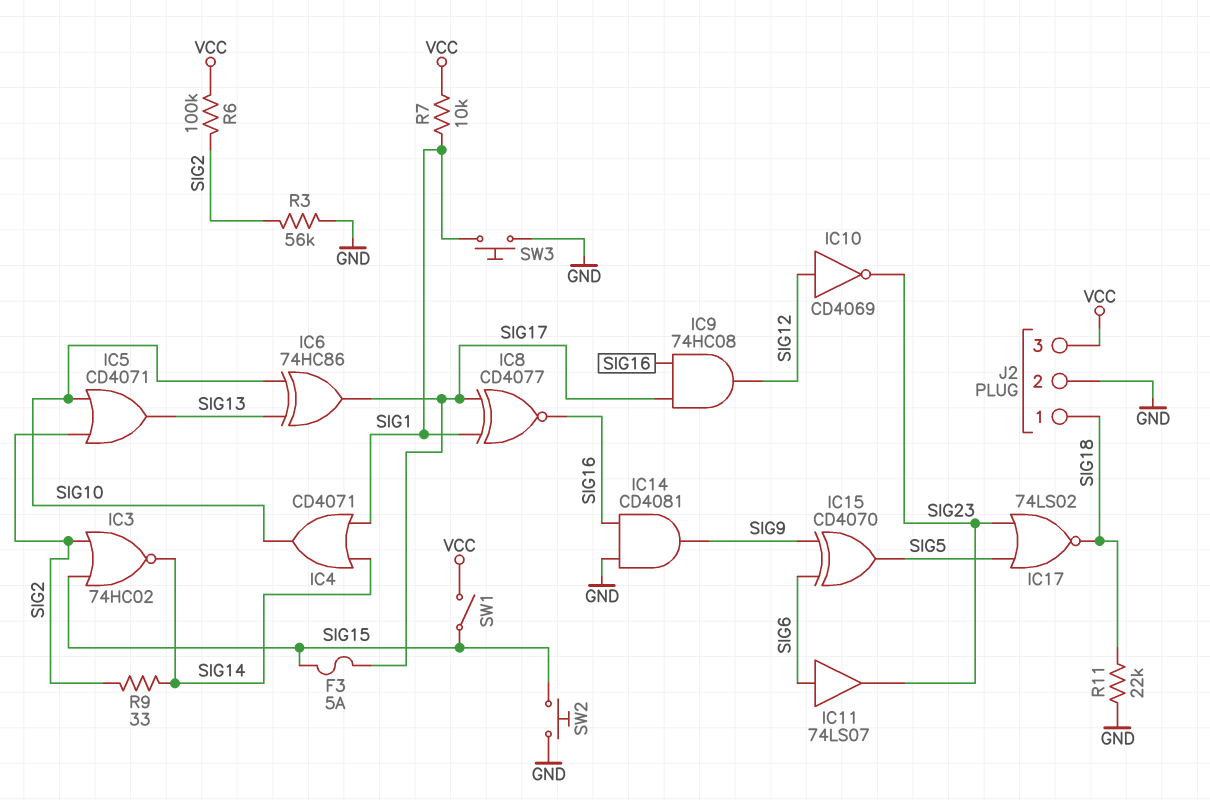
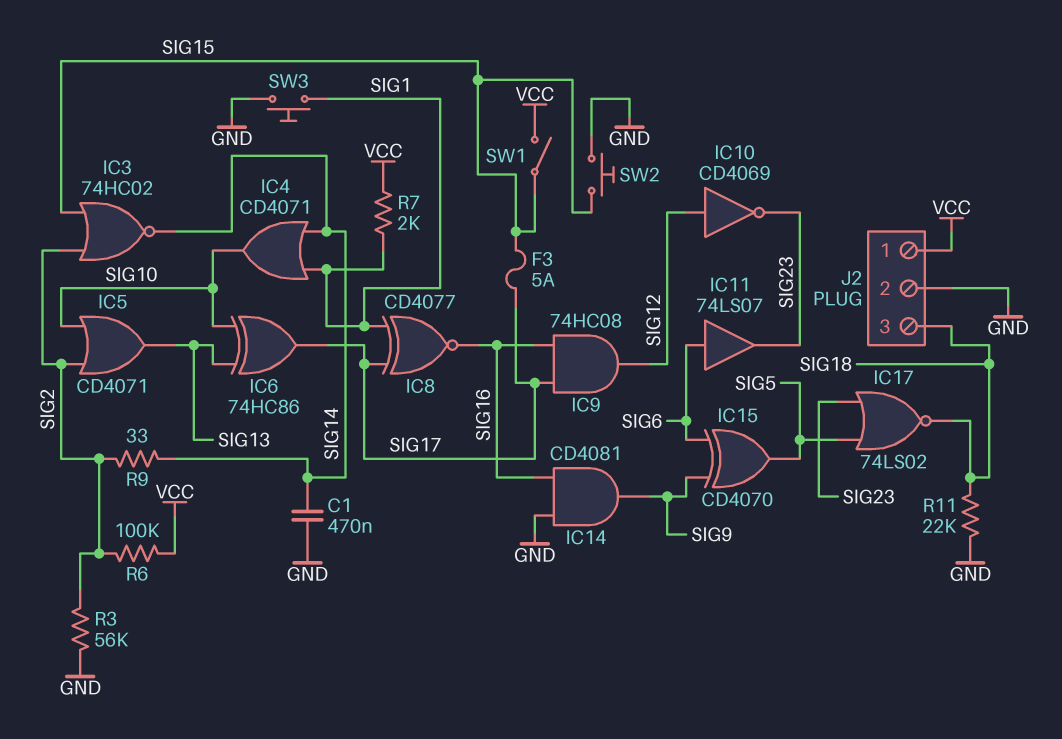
C1: none -> 470nF (GND, SIG14)
J2 pin 1: SIG18 -> VCC
J2 pin 3: VCC -> SIG18
R7: 10k (SIG1, VCC) -> 2k (SIG1, VCC)

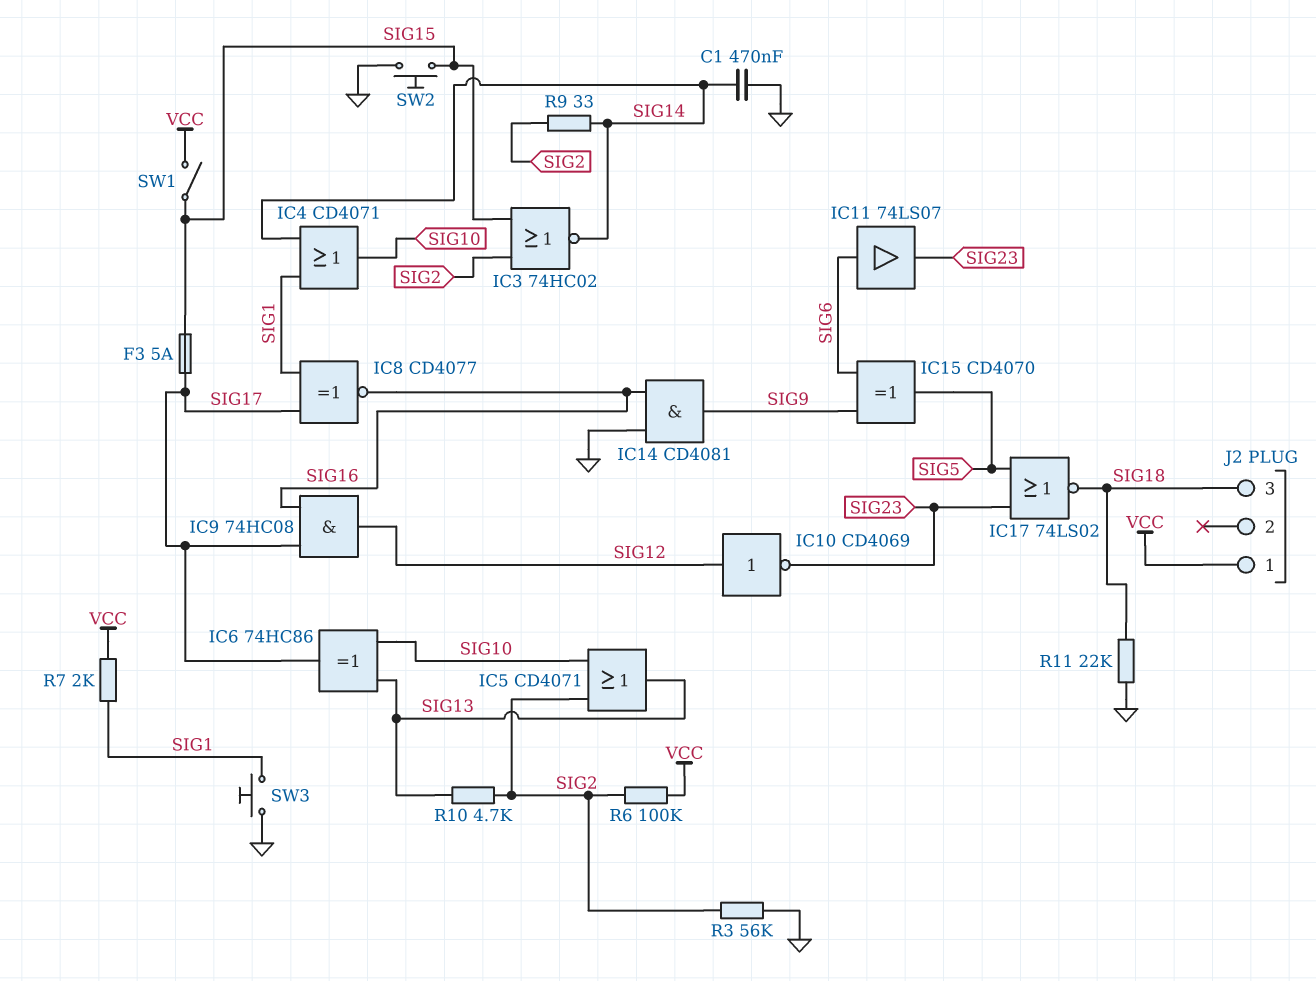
J2 pin 2: GND -> none
R10: none -> 4.7k (SIG2, SIG13)

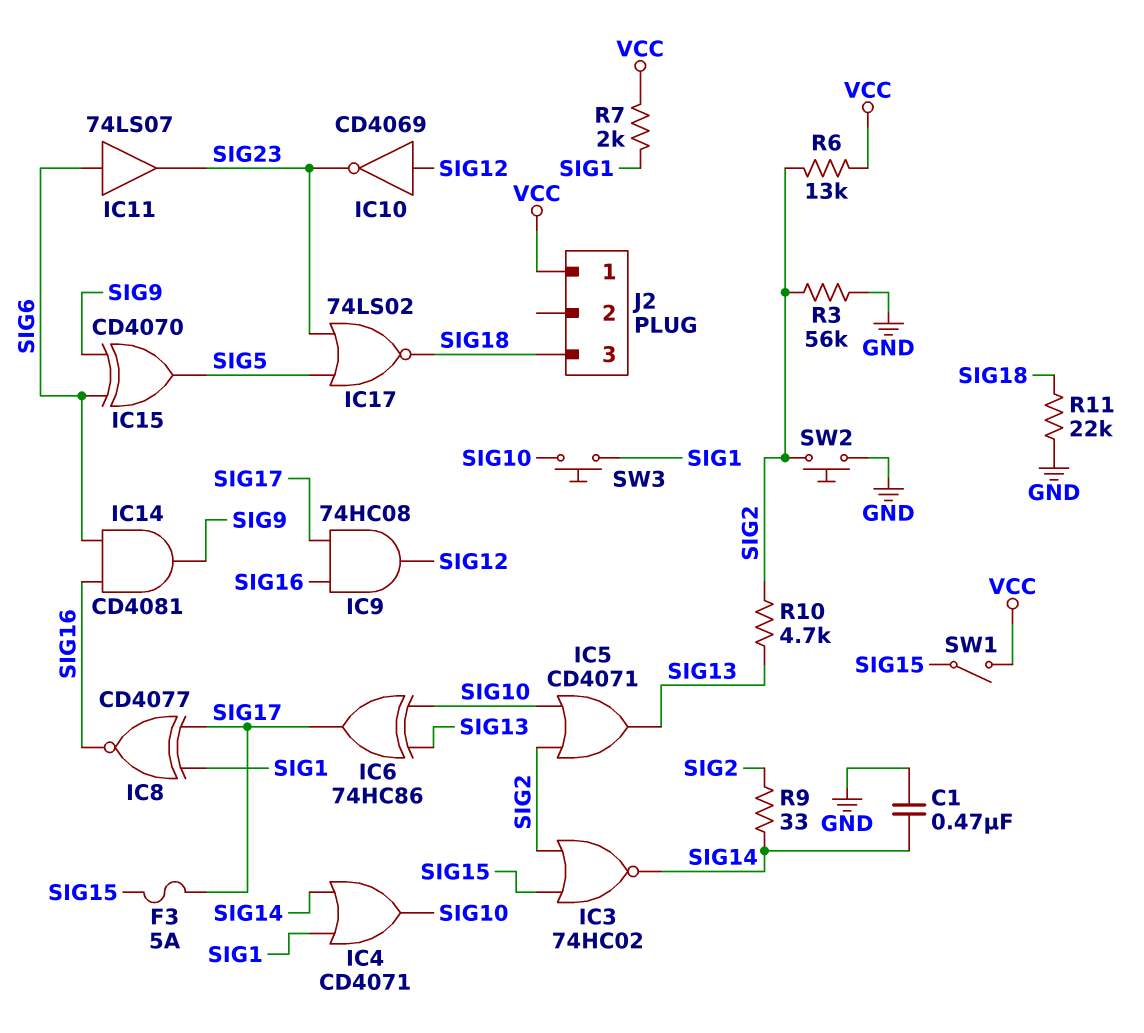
IC14: AND CD4081 (in GND, in SIG16, out SIG9) -> AND CD4081 (in SIG6, in SIG16, out SIG9)
R6: 100k (SIG2, VCC) -> 13k (SIG2, VCC)
SW2: button (GND, SIG15) -> button (GND, SIG2)
SW3: button (GND, SIG1) -> button (SIG1, SIG10)

